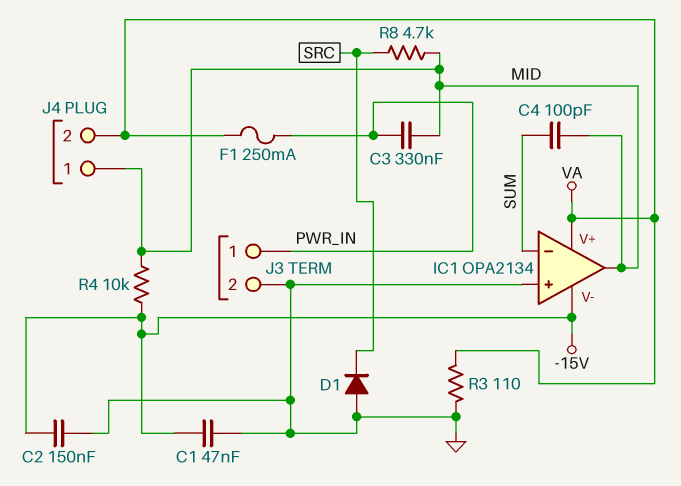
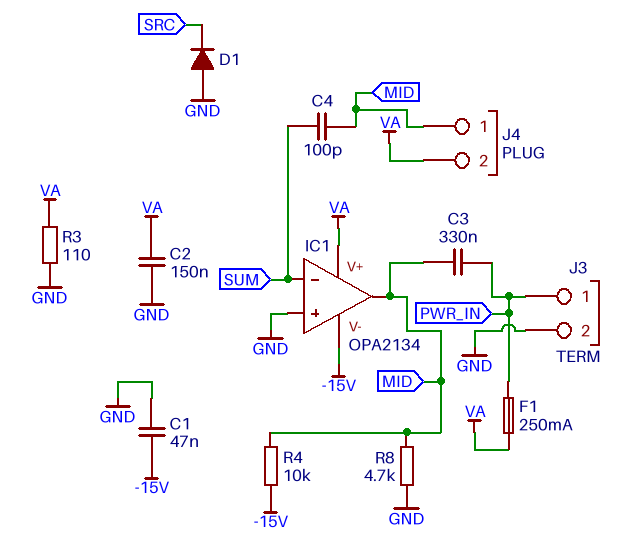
C2: 150nF (-15V, GND) -> 150nF (GND, VA)
R8: 4.7k (MID, SRC) -> 4.7k (GND, MID)

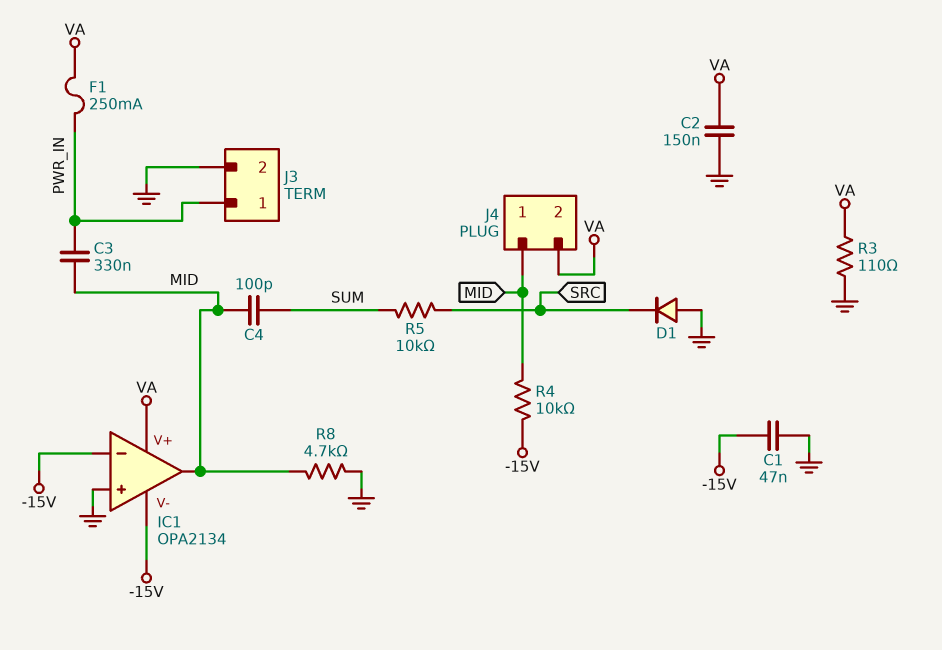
IC1 pin in-: SUM -> -15V
R5: none -> 10k (SRC, SUM)

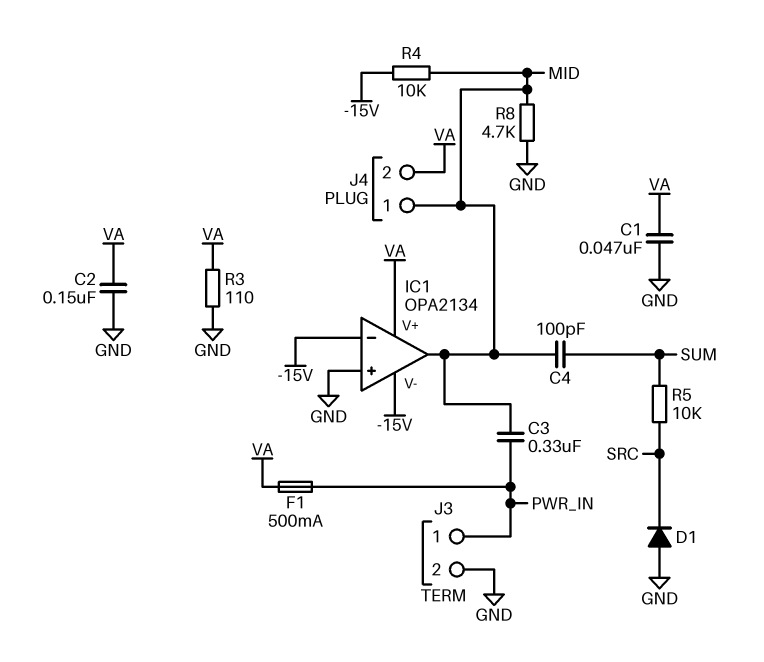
C1: 47nF (-15V, GND) -> 47nF (GND, VA)
F1: 250mA (PWR_IN, VA) -> 500mA (PWR_IN, VA)

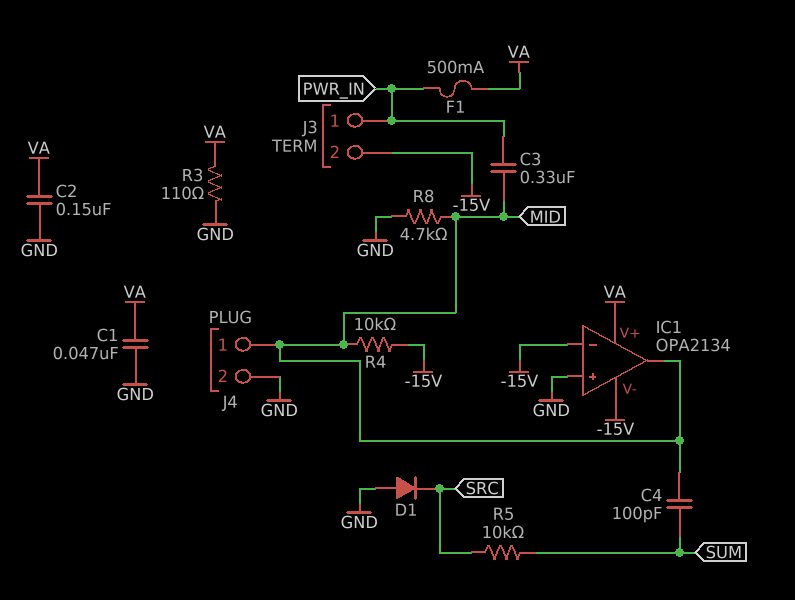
J3 pin 2: GND -> -15V
J4 pin 2: VA -> GND

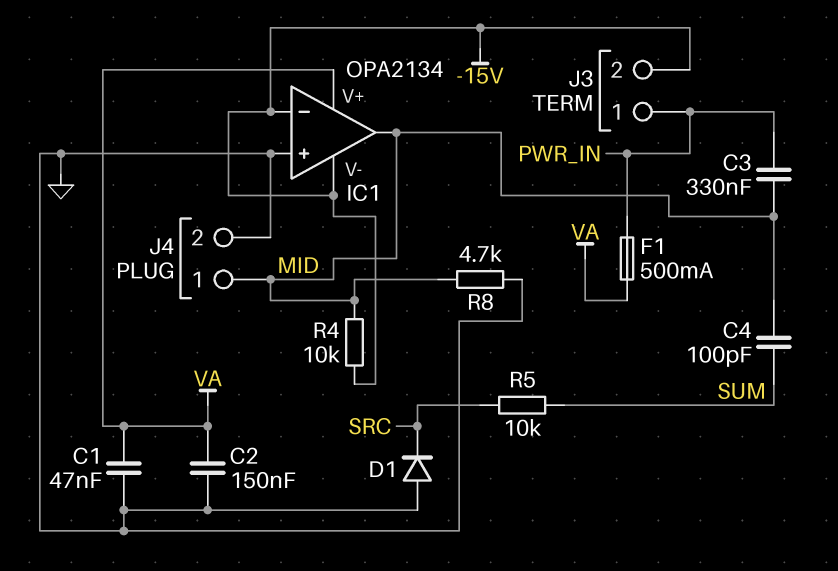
R3: 110 (GND, VA) -> none

